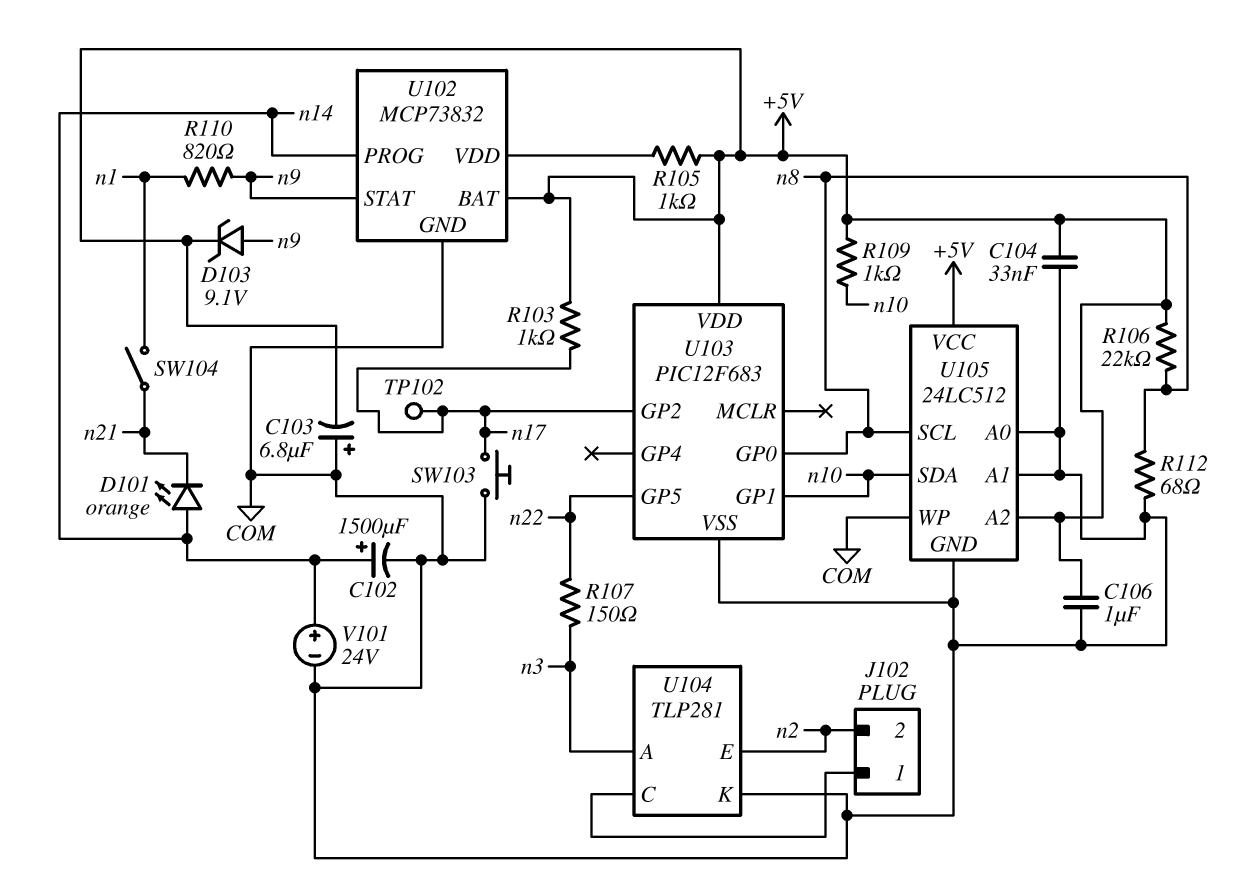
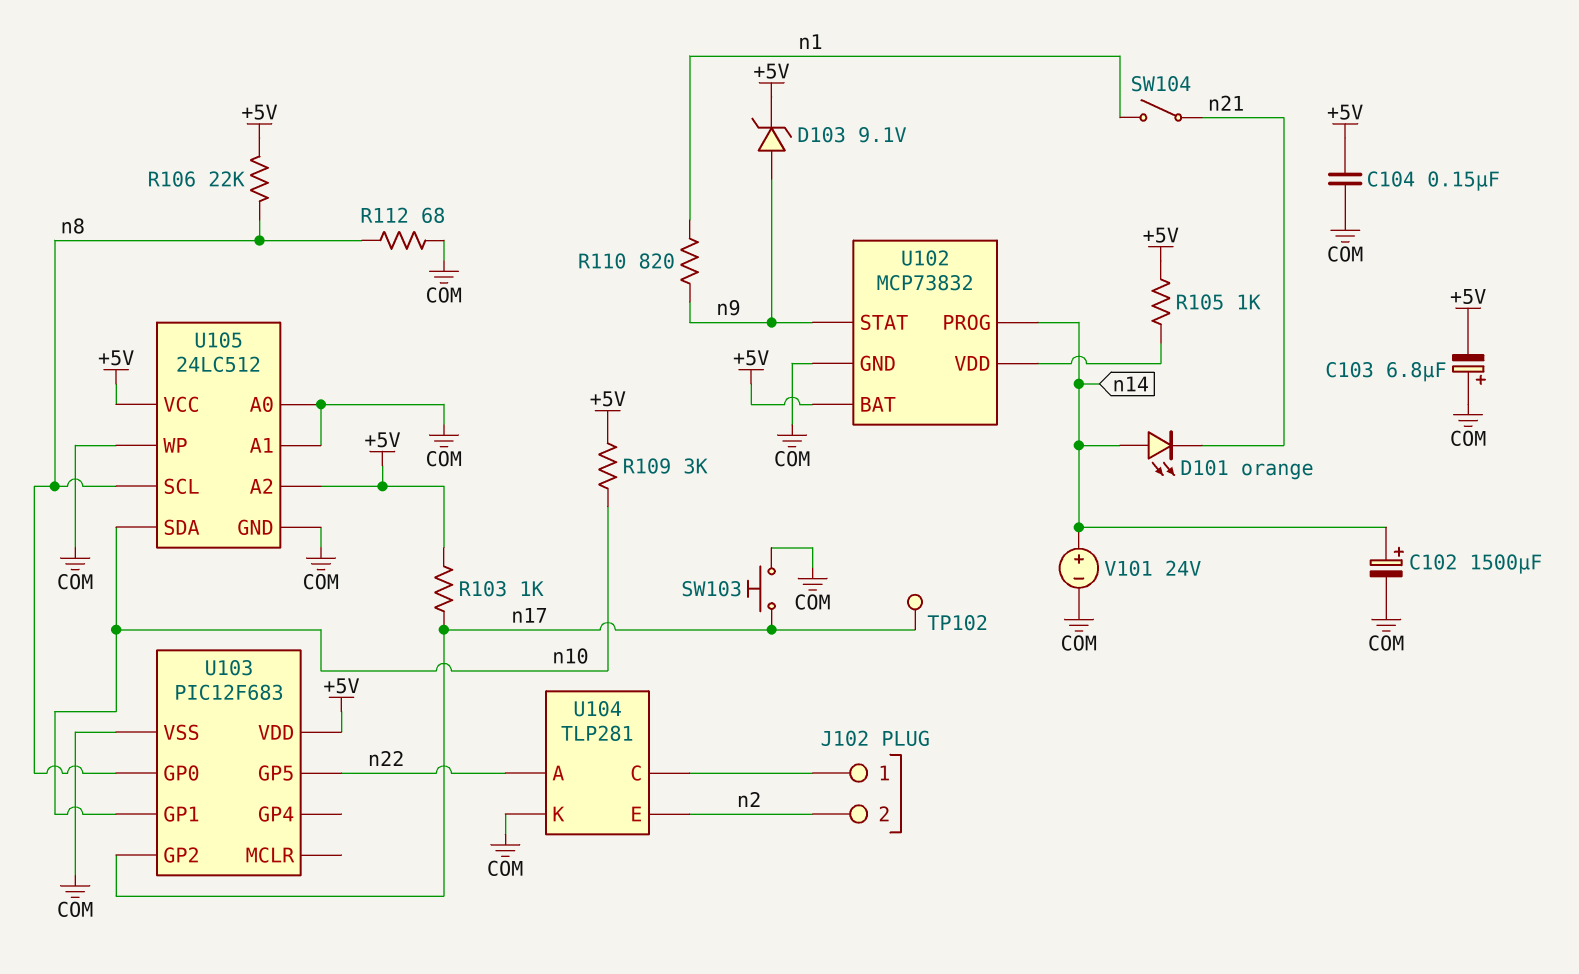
C104: 33nF (+5V, COM) -> 150nF (+5V, COM)
C106: 1uF (+5V, COM) -> none
R107: 150 (n3, n22) -> none
R109: 1k (+5V, n10) -> 3k (+5V, n10)
U104 pin A: n3 -> n22

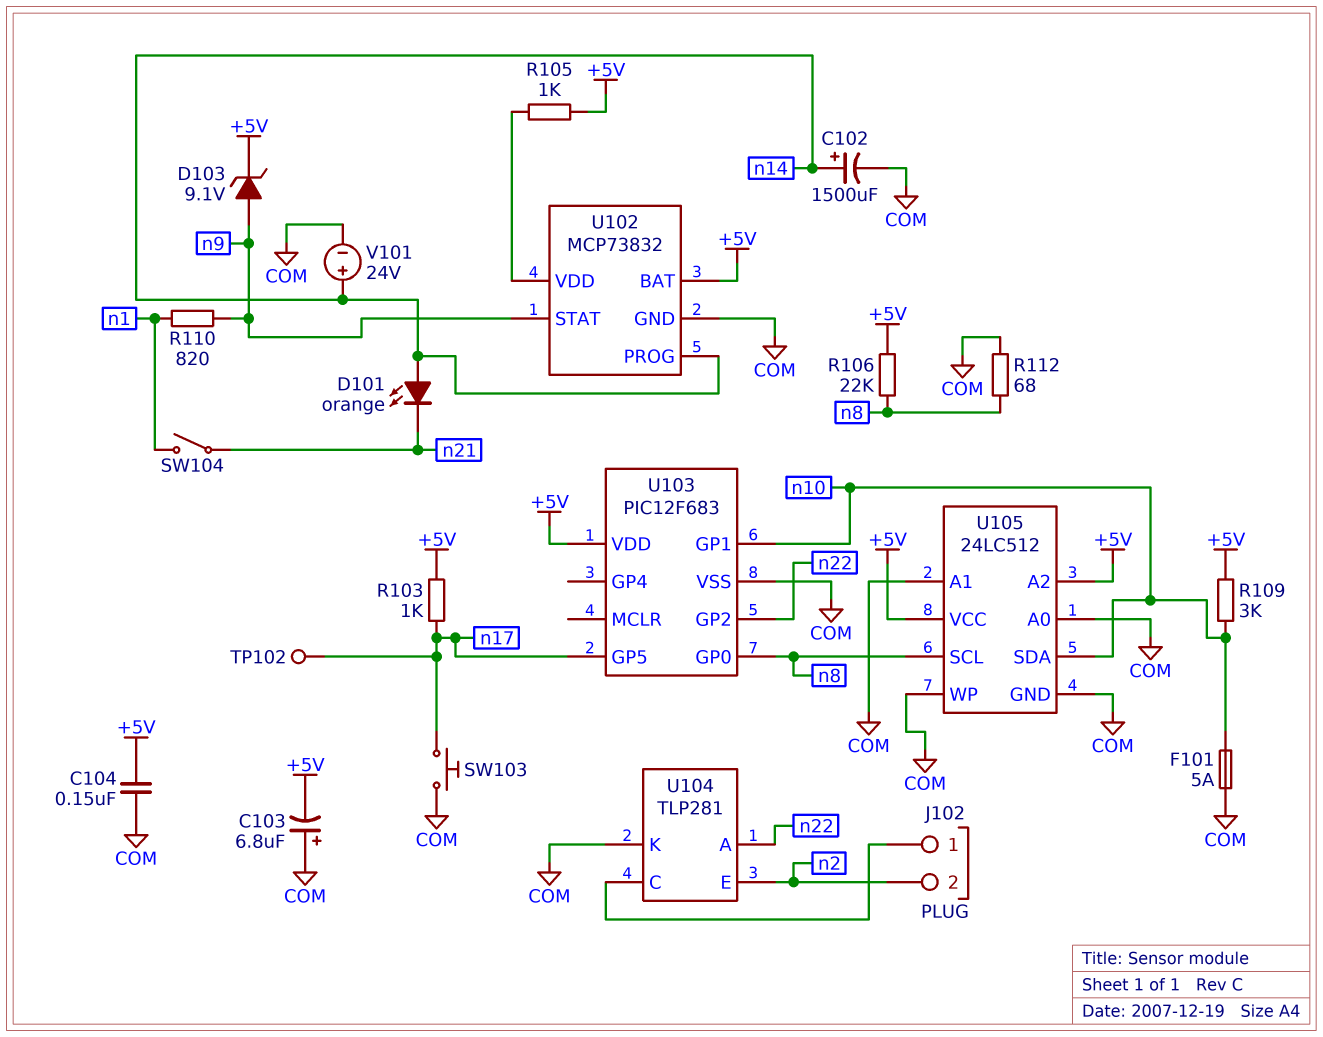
F101: none -> 5A (COM, n10)
U103 pin GP2: n17 -> n22
U103 pin GP5: n22 -> n17

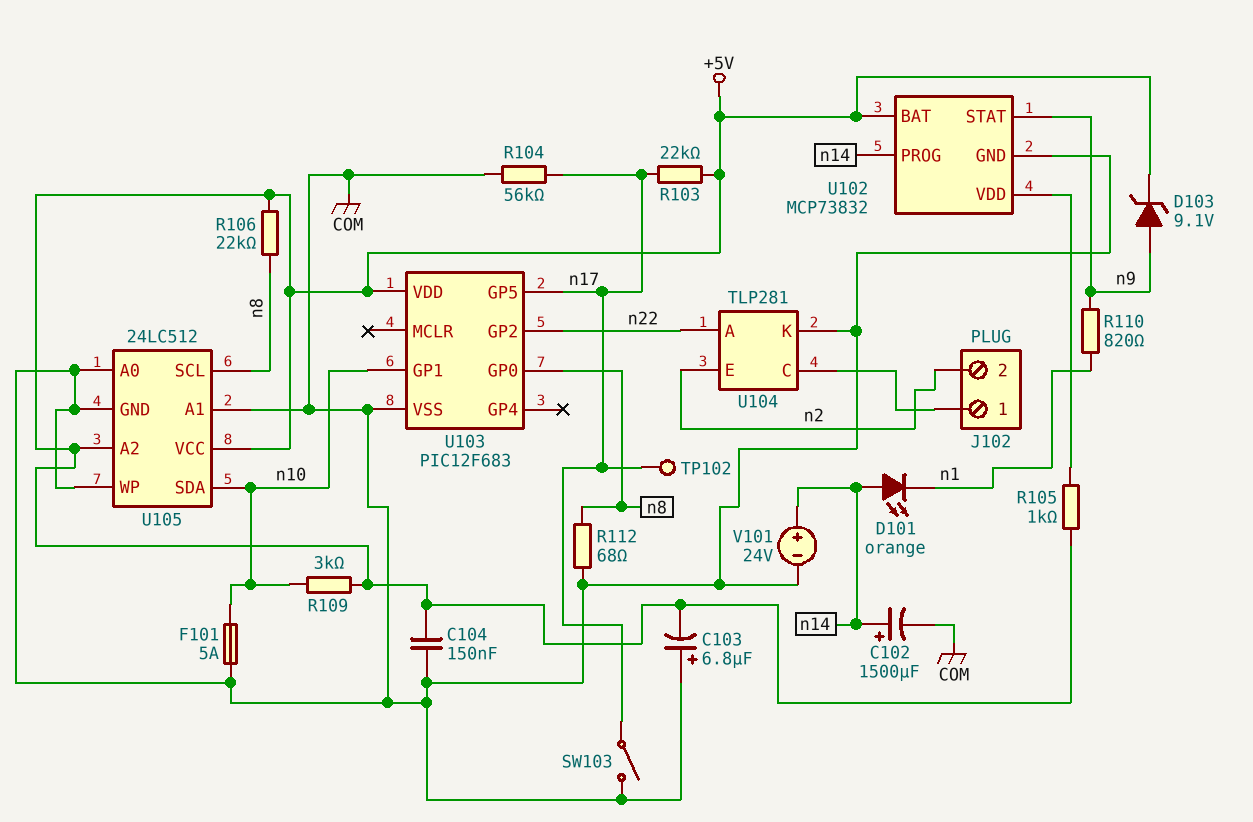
D101: LED orange (A n14, K n21) -> LED orange (A n14, K n1)
R103: 1k (+5V, n17) -> 22k (+5V, n17)
R104: none -> 56k (COM, n17)
SW103: button (COM, n17) -> switch (COM, n17)
SW104: switch (n1, n21) -> none

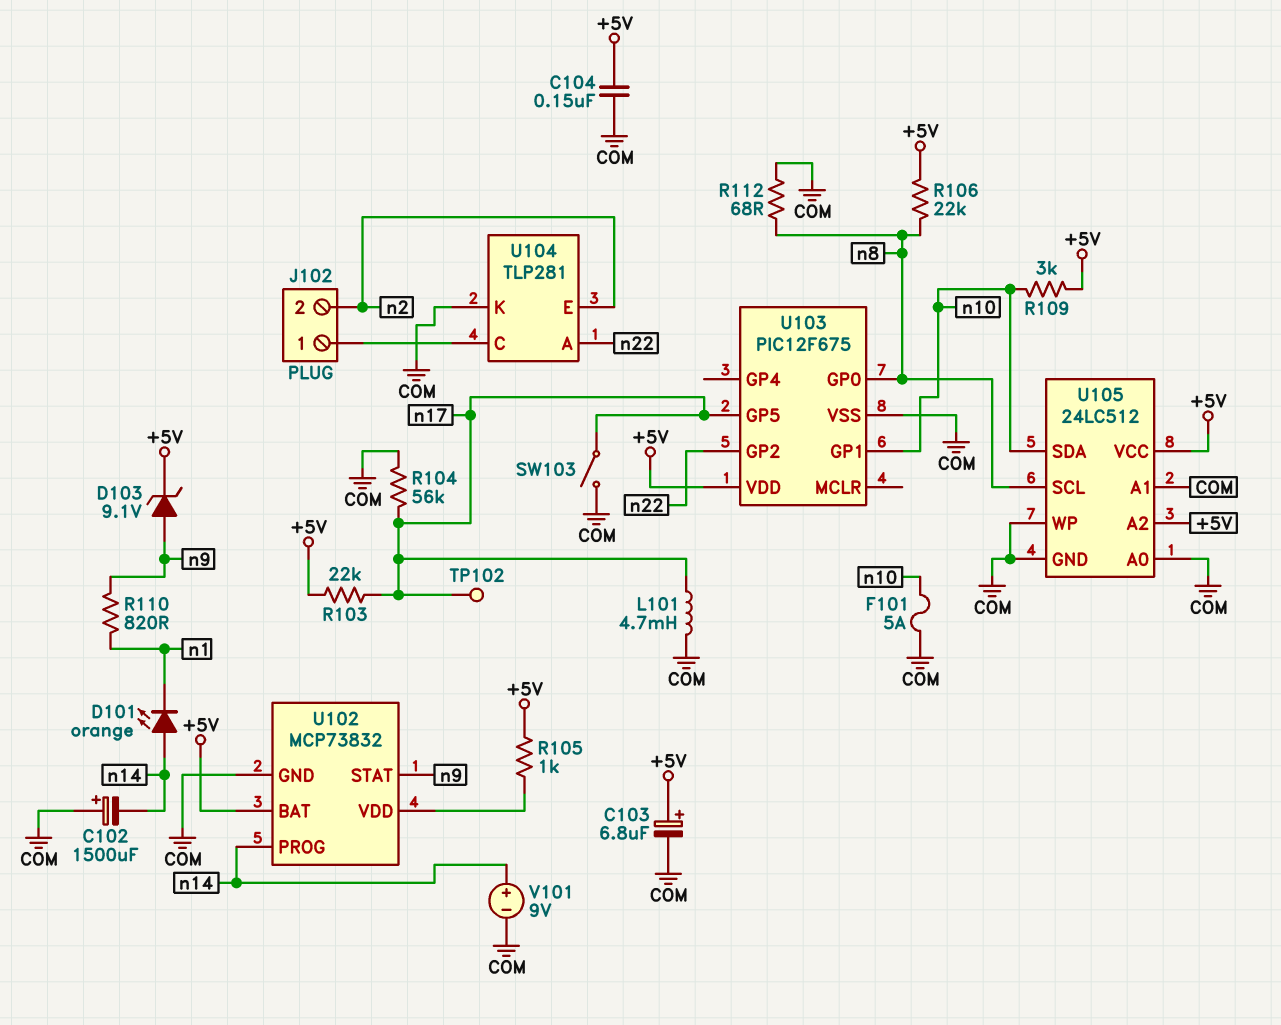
C102: 1500uF (plus n14, minus COM) -> 1500uF (plus COM, minus n14)
C103: 6.8uF (plus COM, minus +5V) -> 6.8uF (plus +5V, minus COM)
L101: none -> 4.7mH (COM, n17)
U103: PIC12F683 -> PIC12F675
V101: 24V (plus n14, minus COM) -> 9V (plus n14, minus COM)

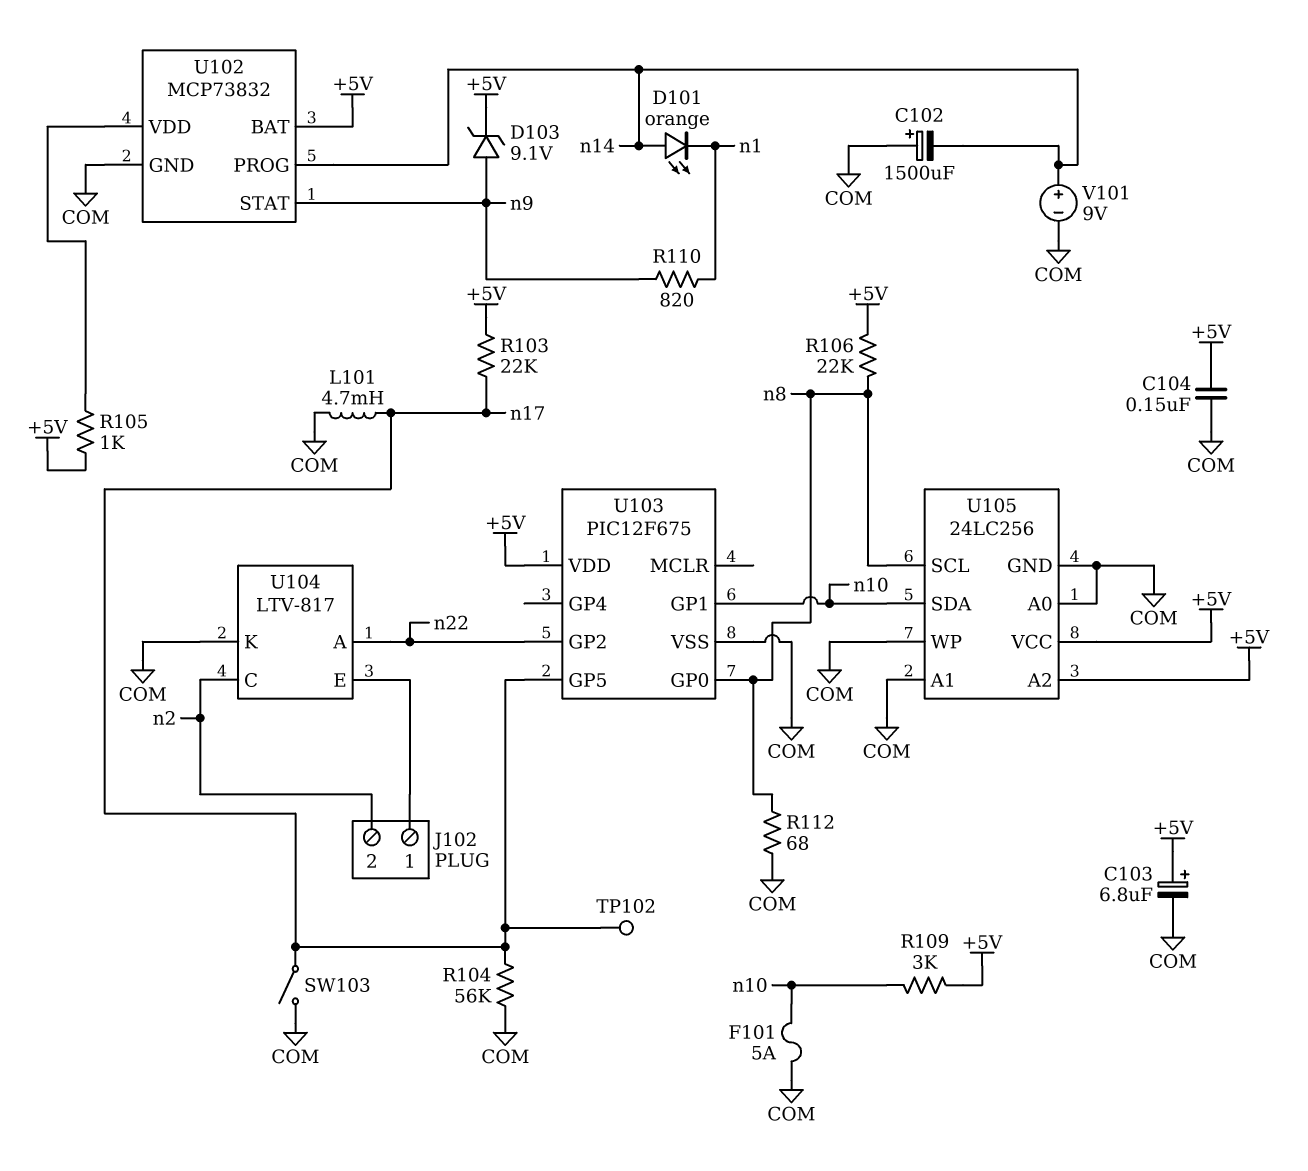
U104: TLP281 -> LTV-817
U104 pin C: J102/1 -> n2
U104 pin E: n2 -> J102/1
U105: 24LC512 -> 24LC256

